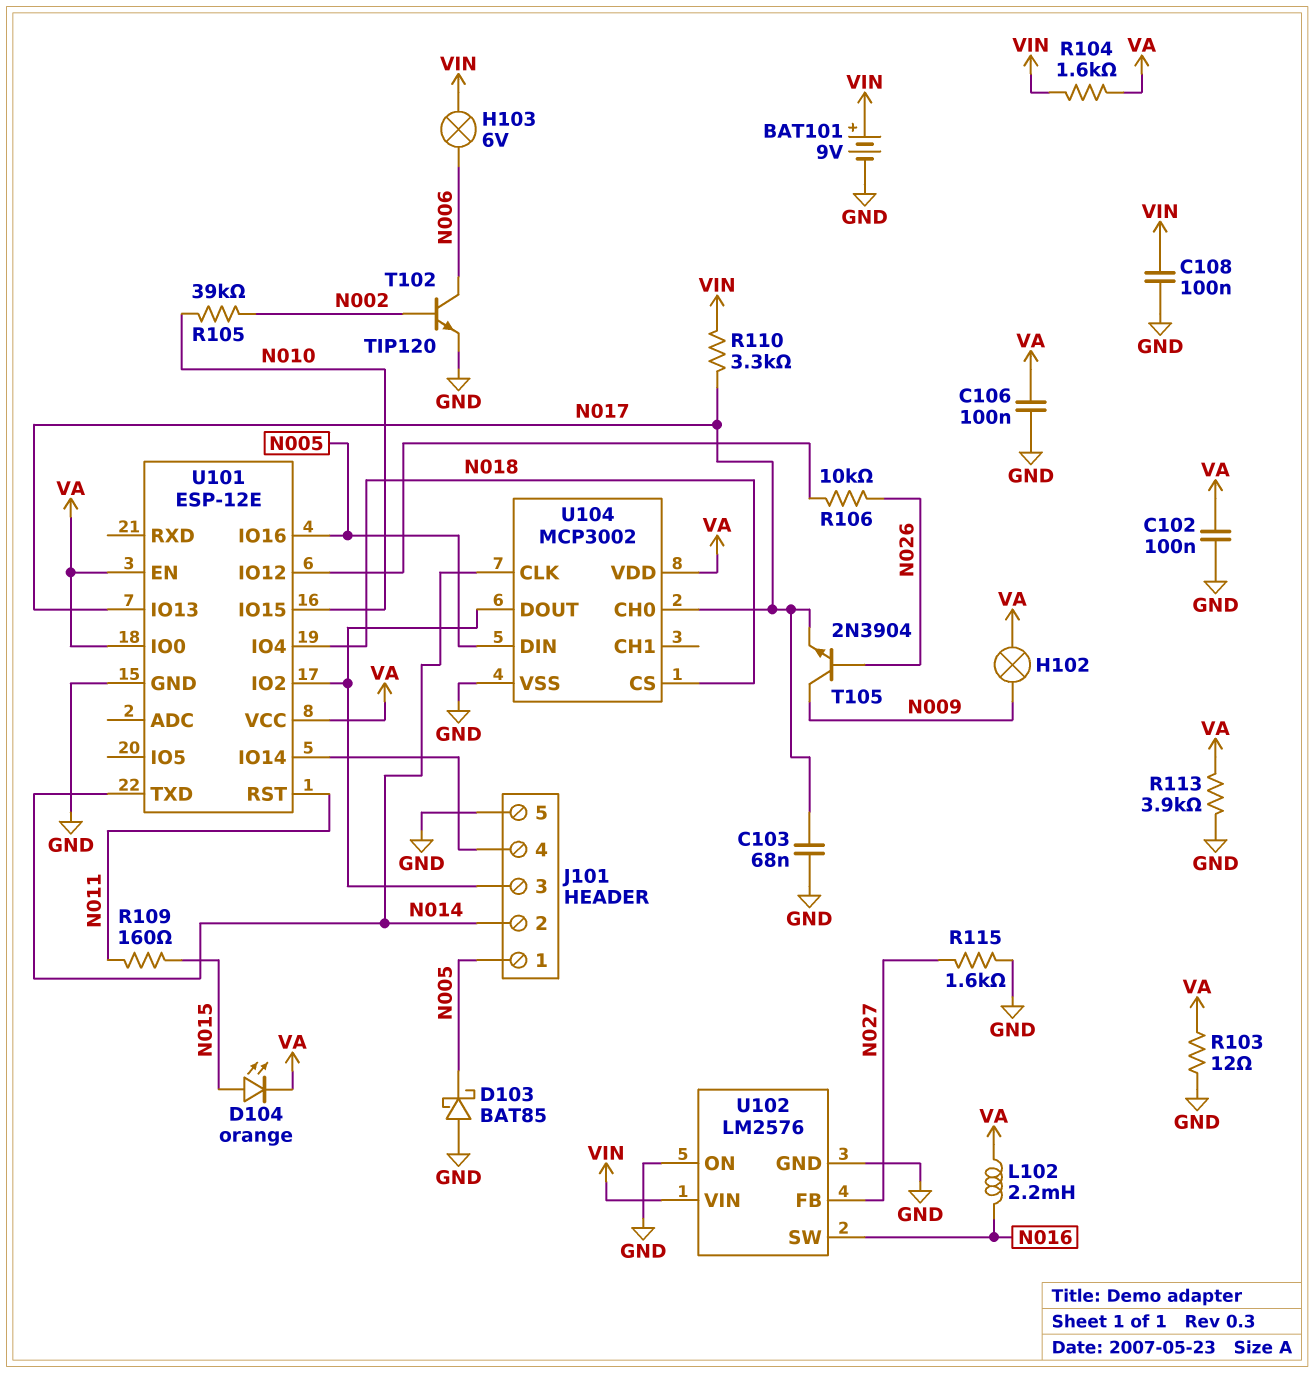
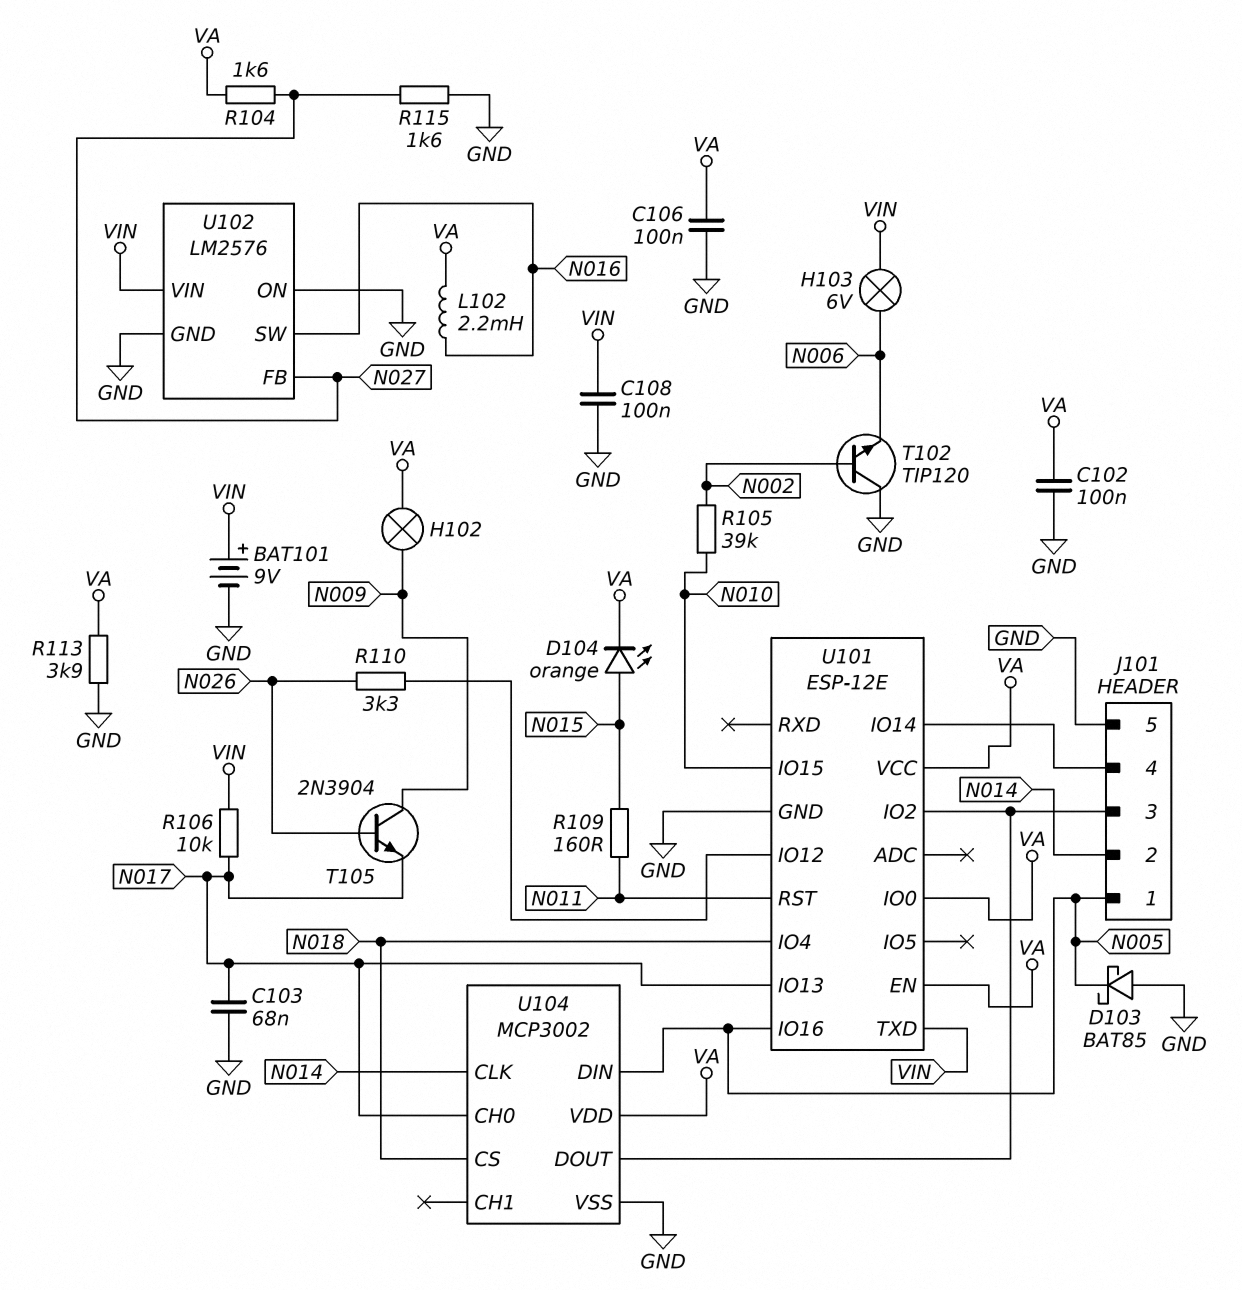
R103: 12 (GND, VA) -> none
R104: 1.6k (VA, VIN) -> 1.6k (N027, VA)
R106: 10k (N026, U101/IO12) -> 10k (N017, VIN)
R110: 3.3k (N017, VIN) -> 3.3k (N026, U101/IO12)
T102: NPN TIP120 (B N002, C N006, E GND) -> NPN TIP120 (B N002, C GND, E N006)
U101 pin TXD: N014 -> VIN

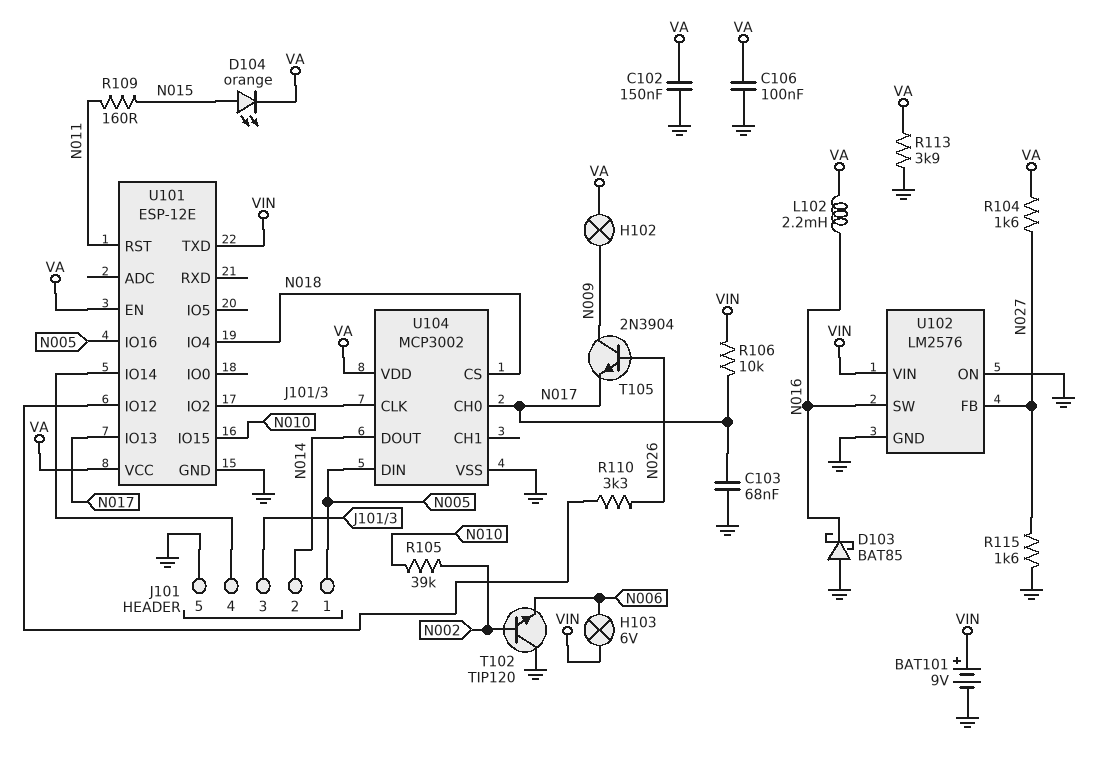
C102: 100nF (GND, VA) -> 150nF (GND, VA)
C108: 100nF (GND, VIN) -> none
D103: schottky BAT85 (A GND, K N005) -> schottky BAT85 (A GND, K N016)
U101 pin IO0: VA -> none
U104 pin CLK: N014 -> J101/3
U104 pin DOUT: J101/3 -> N014

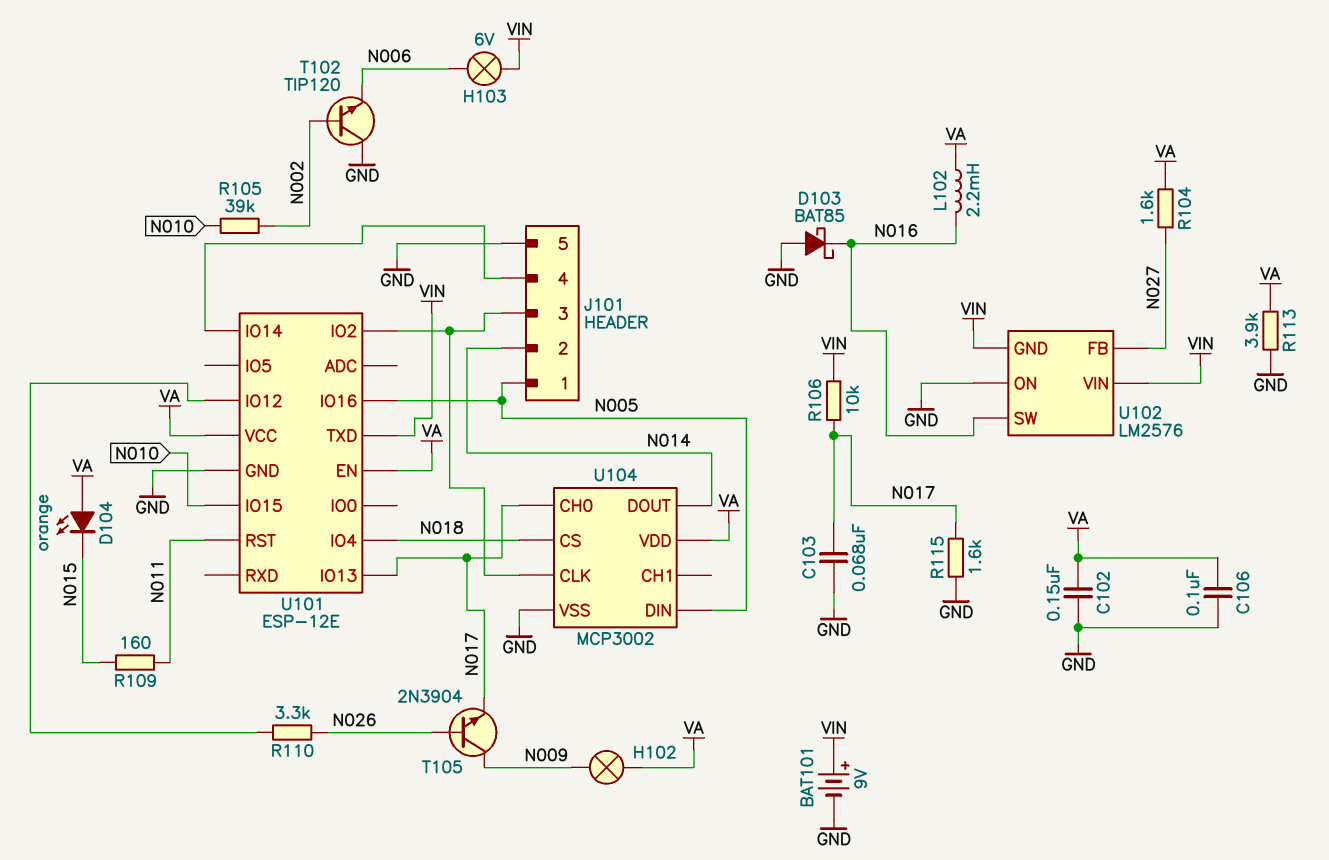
D104: LED orange (A N015, K VA) -> LED orange (A VA, K N015)
R115: 1.6k (GND, N027) -> 1.6k (GND, N017)
U102 pin GND: GND -> VIN

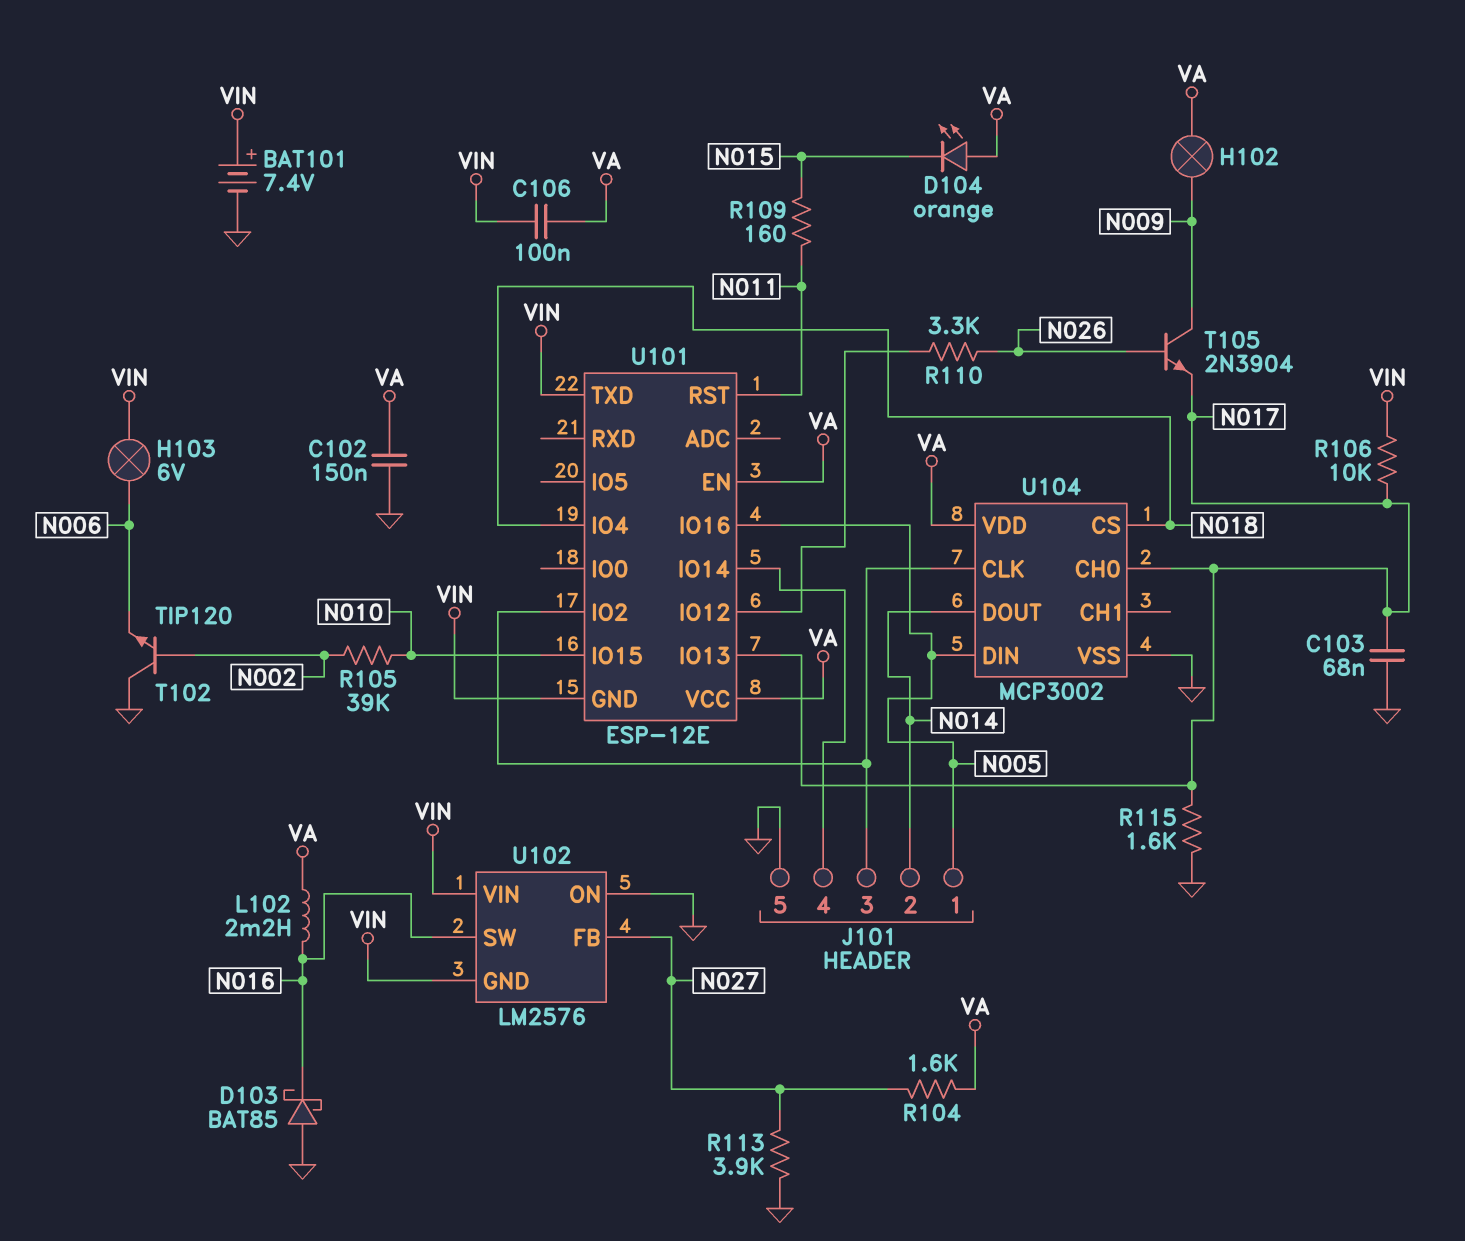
BAT101: 9V (plus VIN, minus GND) -> 7.4V (plus VIN, minus GND)
C106: 100nF (GND, VA) -> 100nF (VA, VIN)
R113: 3.9k (GND, VA) -> 3.9k (GND, N027)
U101 pin GND: GND -> VIN

